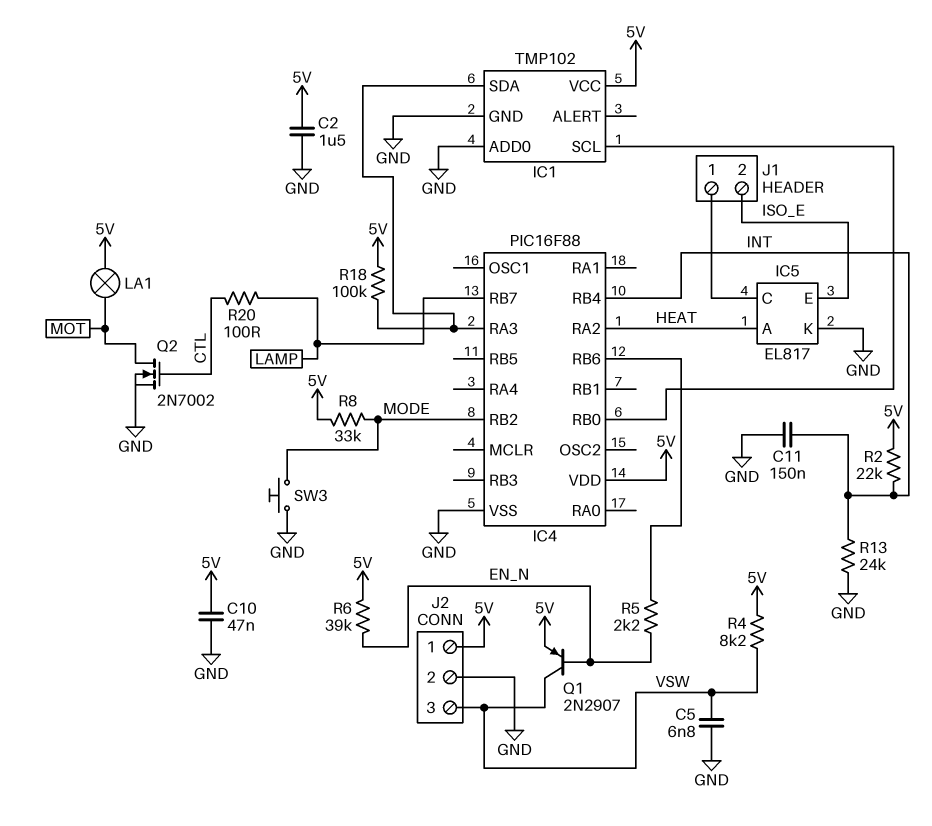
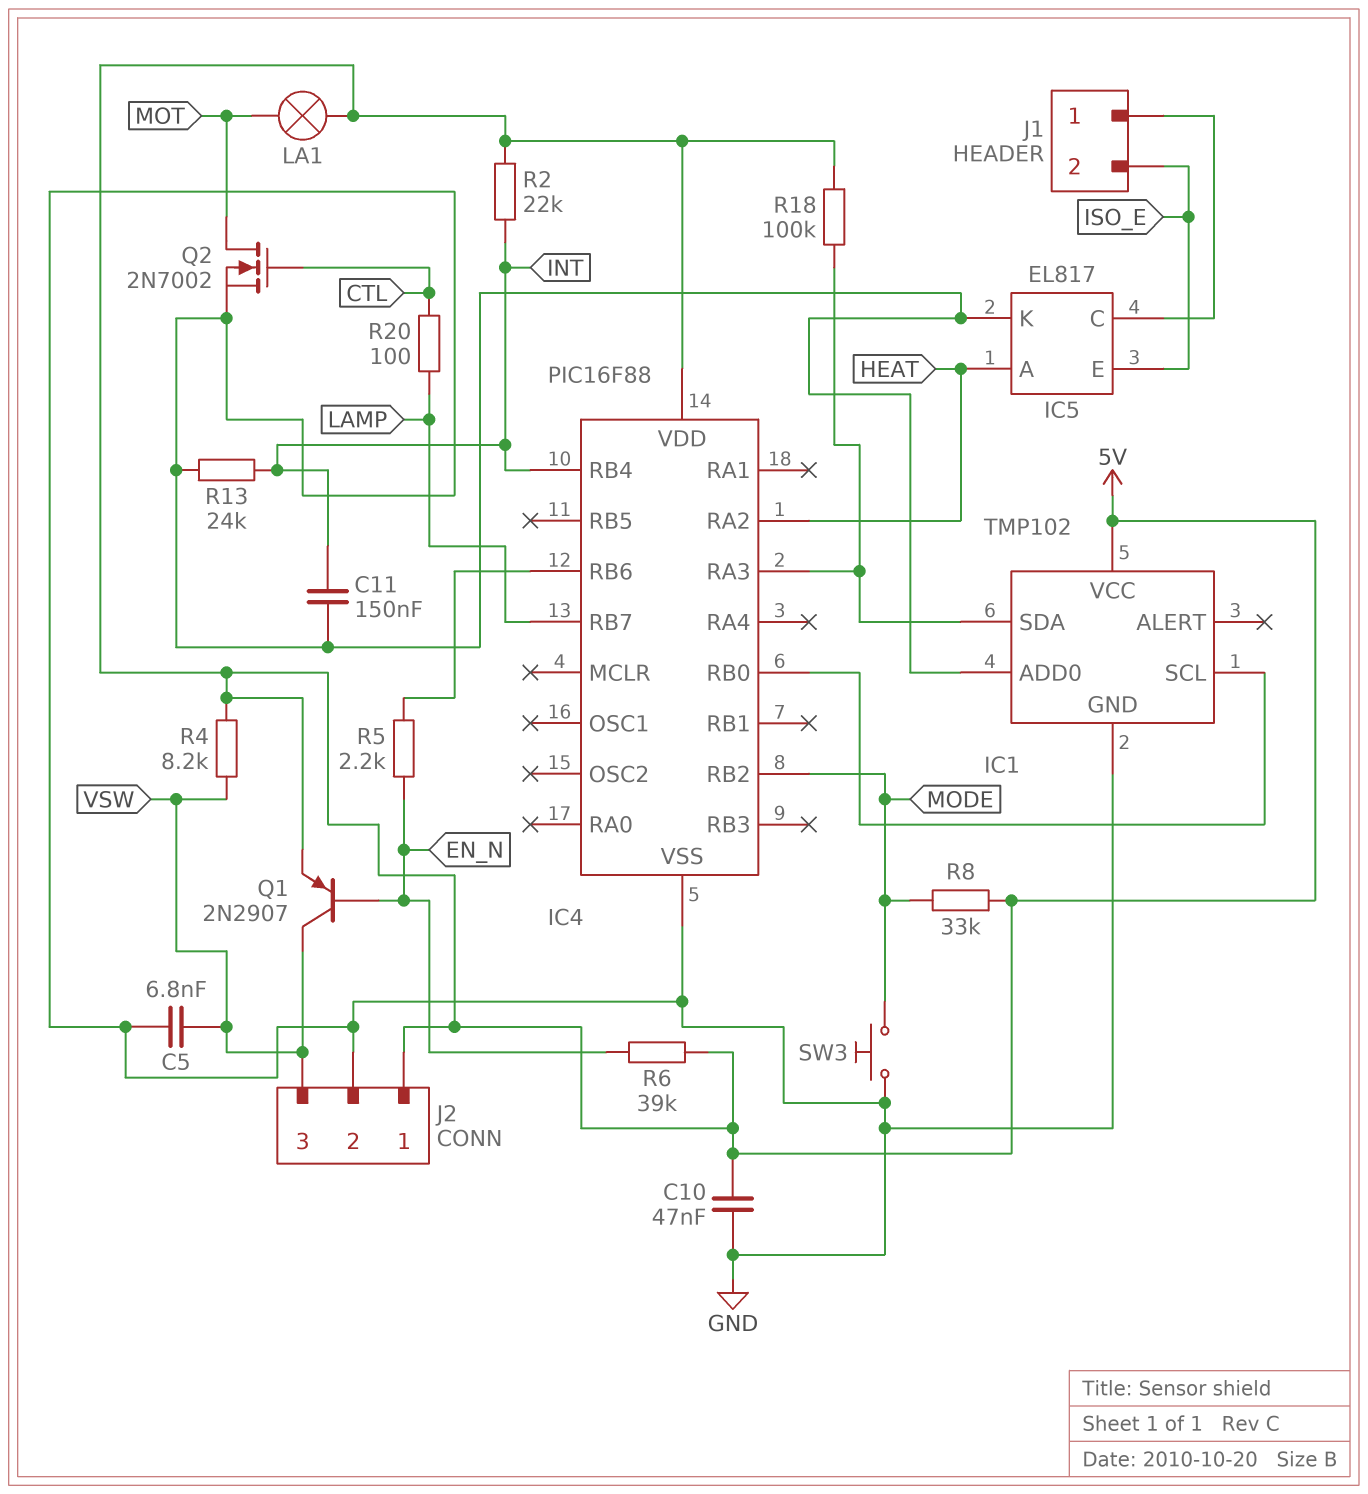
C2: 1.5uF (5V, GND) -> none

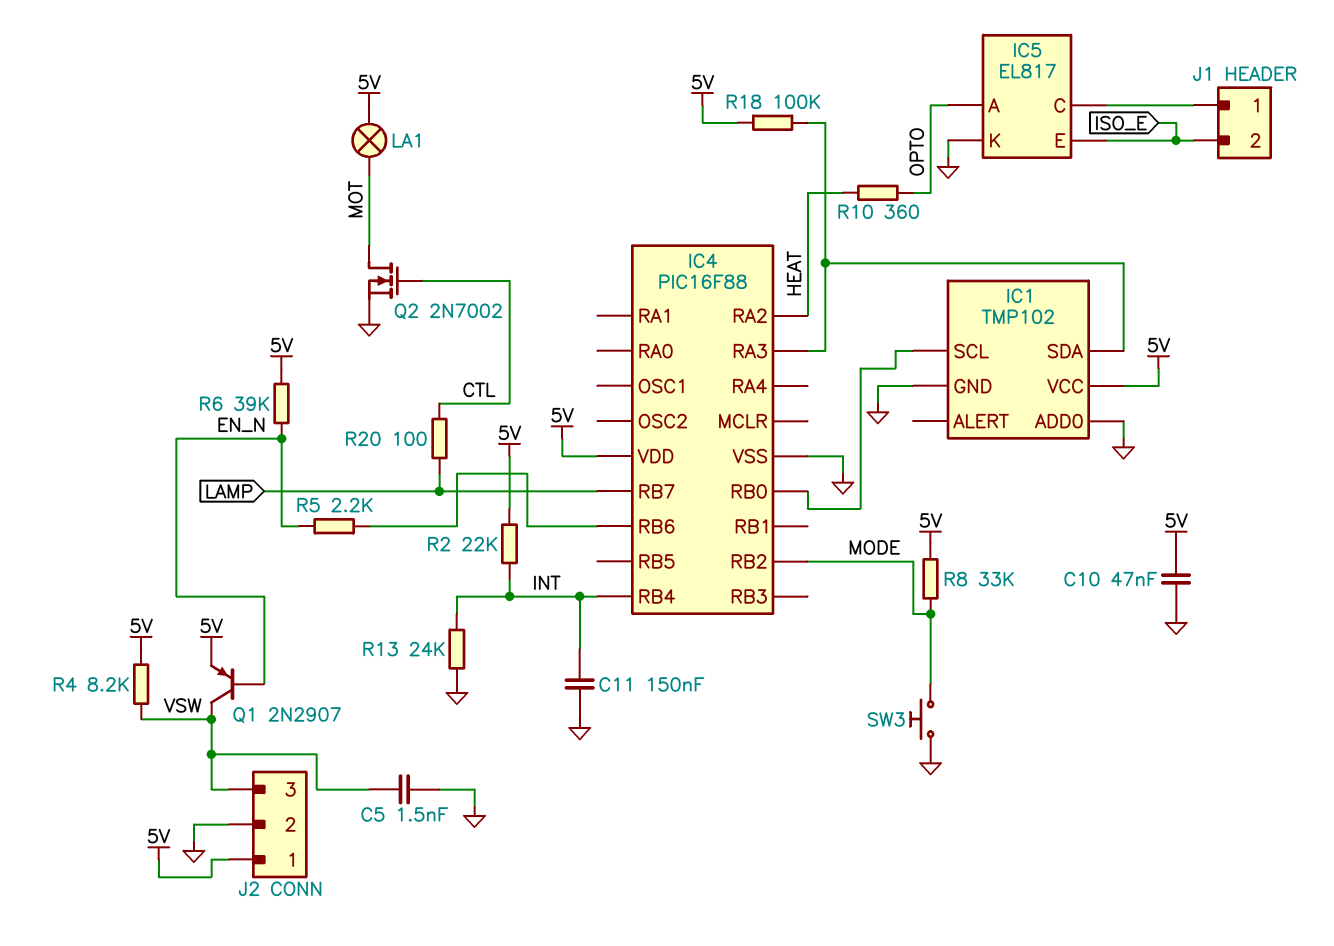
C5: 6.8nF (GND, VSW) -> 1.5nF (GND, VSW)
IC5 pin A: HEAT -> OPTO
R10: none -> 360 (HEAT, OPTO)

